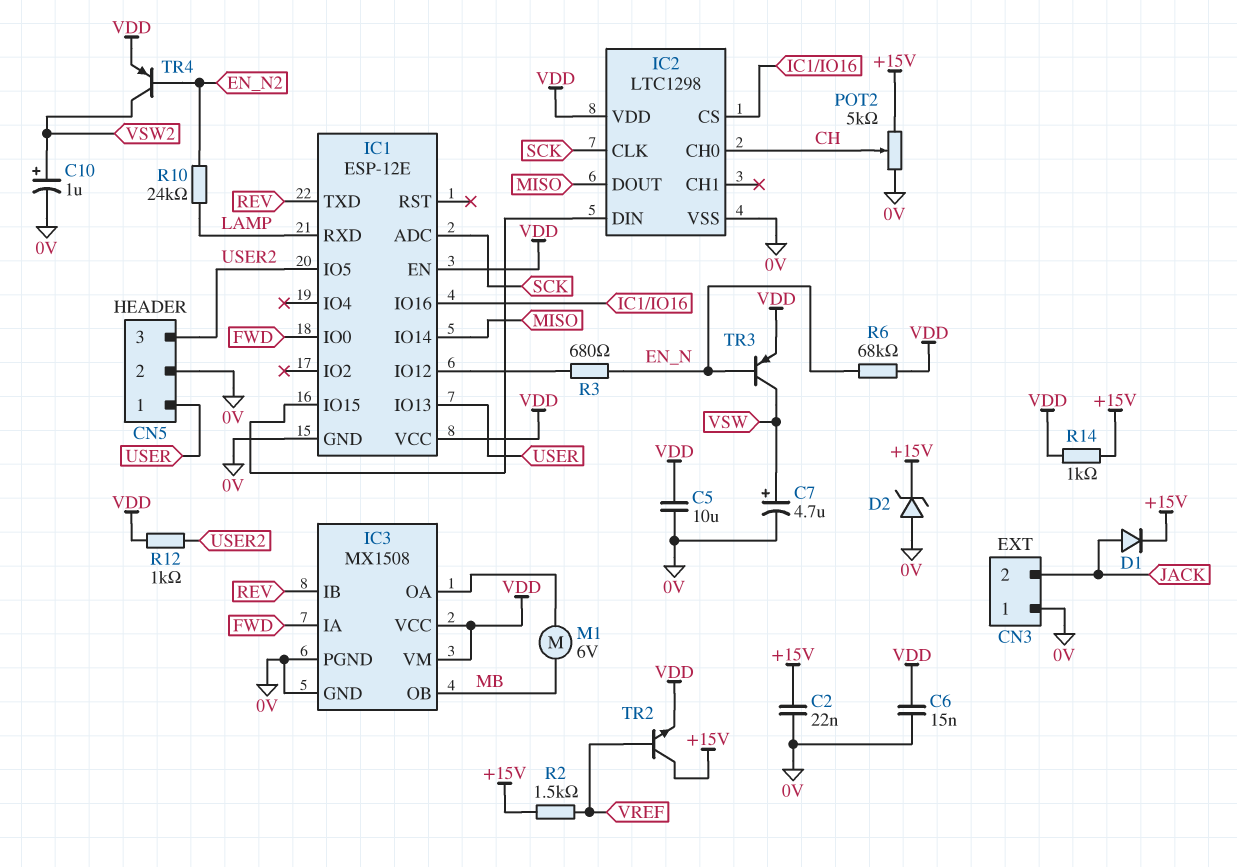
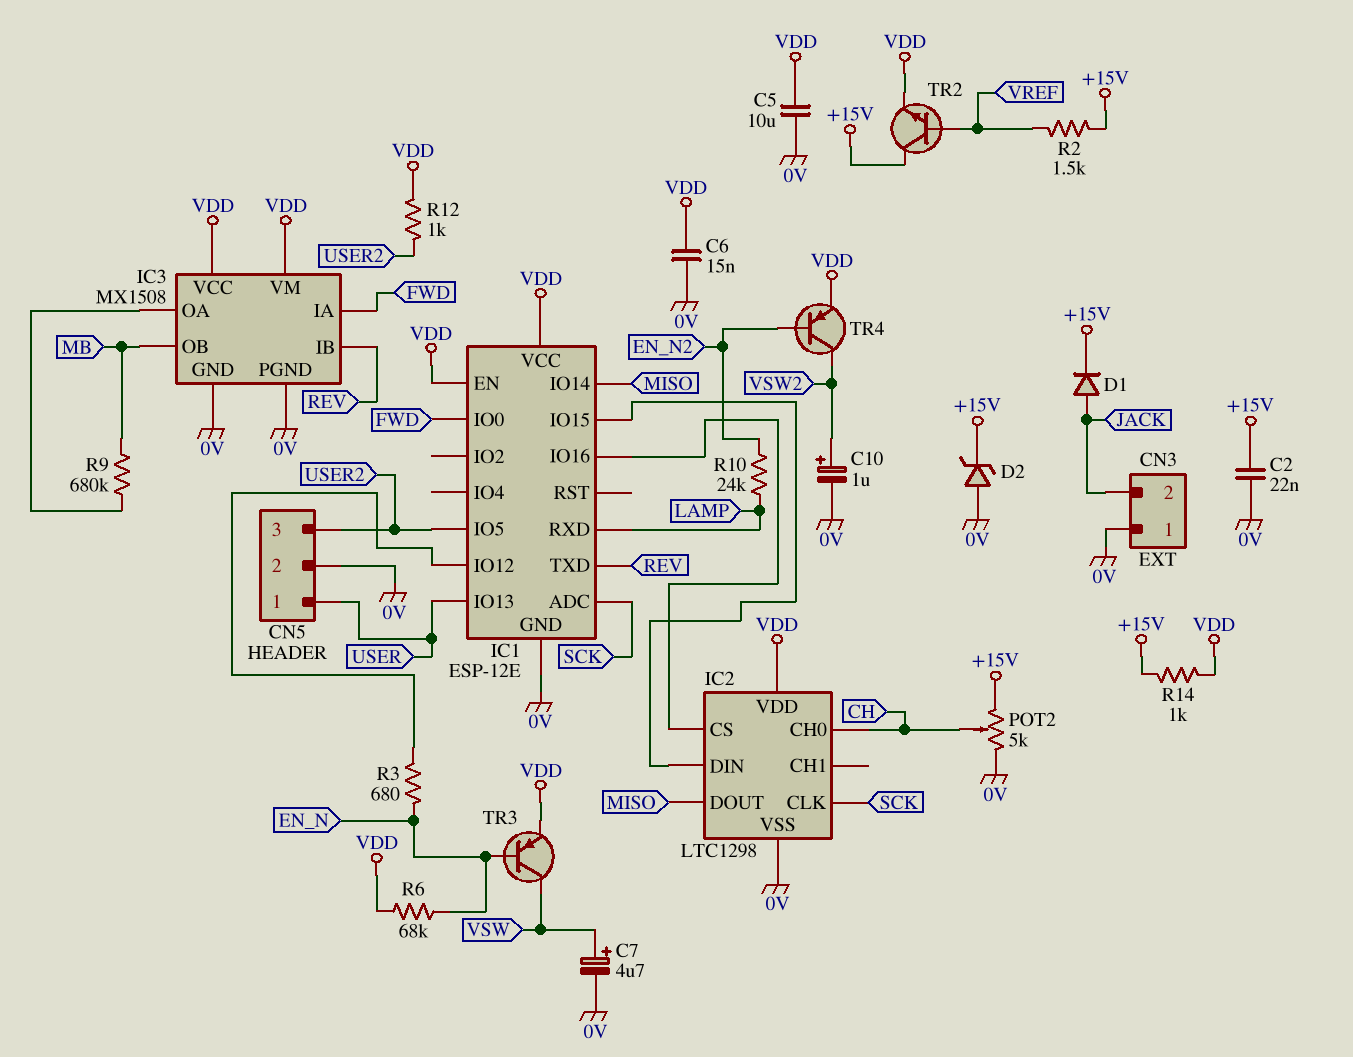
M1: motor 6V (IC3/OA, MB) -> none
R9: none -> 680k (IC3/OA, MB)

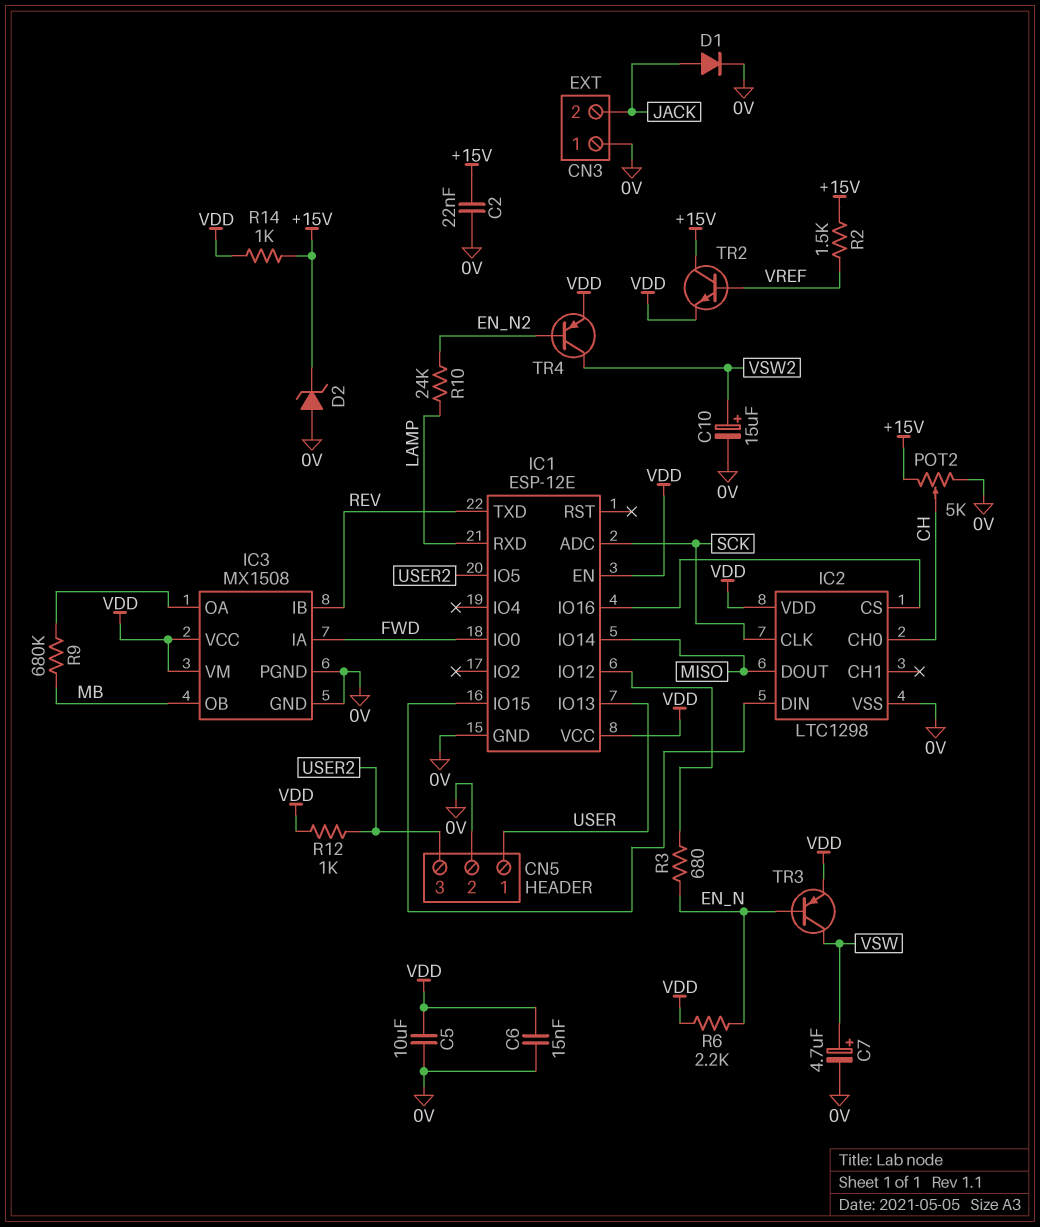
C10: 1uF (plus VSW2, minus 0V) -> 15uF (plus VSW2, minus 0V)
D1: diode (A JACK, K +15V) -> diode (A JACK, K 0V)
R6: 68k (EN_N, VDD) -> 2.2k (EN_N, VDD)

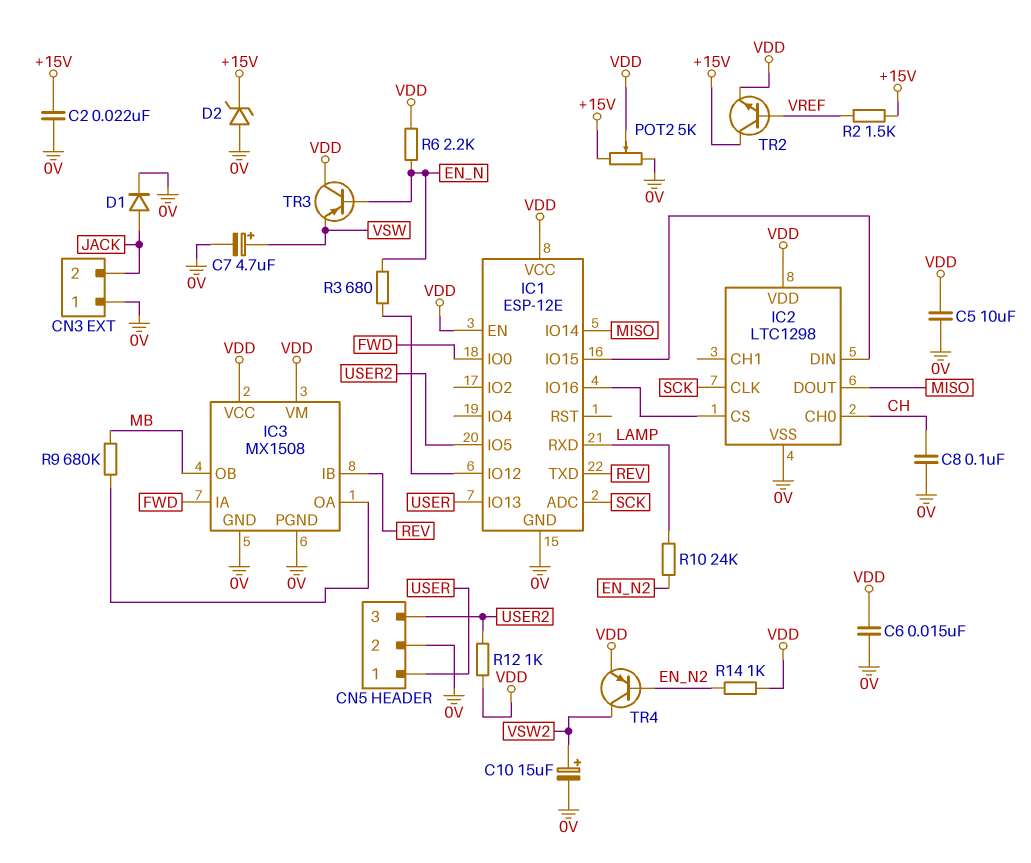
C8: none -> 100nF (0V, CH)
POT2: 5k (+15V, 0V, wiper CH) -> 5k (+15V, 0V, wiper VDD)
R14: 1k (+15V, VDD) -> 1k (EN_N2, VDD)
TR3: PNP (B EN_N, C VSW, E VDD) -> PNP (B EN_N, C VDD, E VSW)

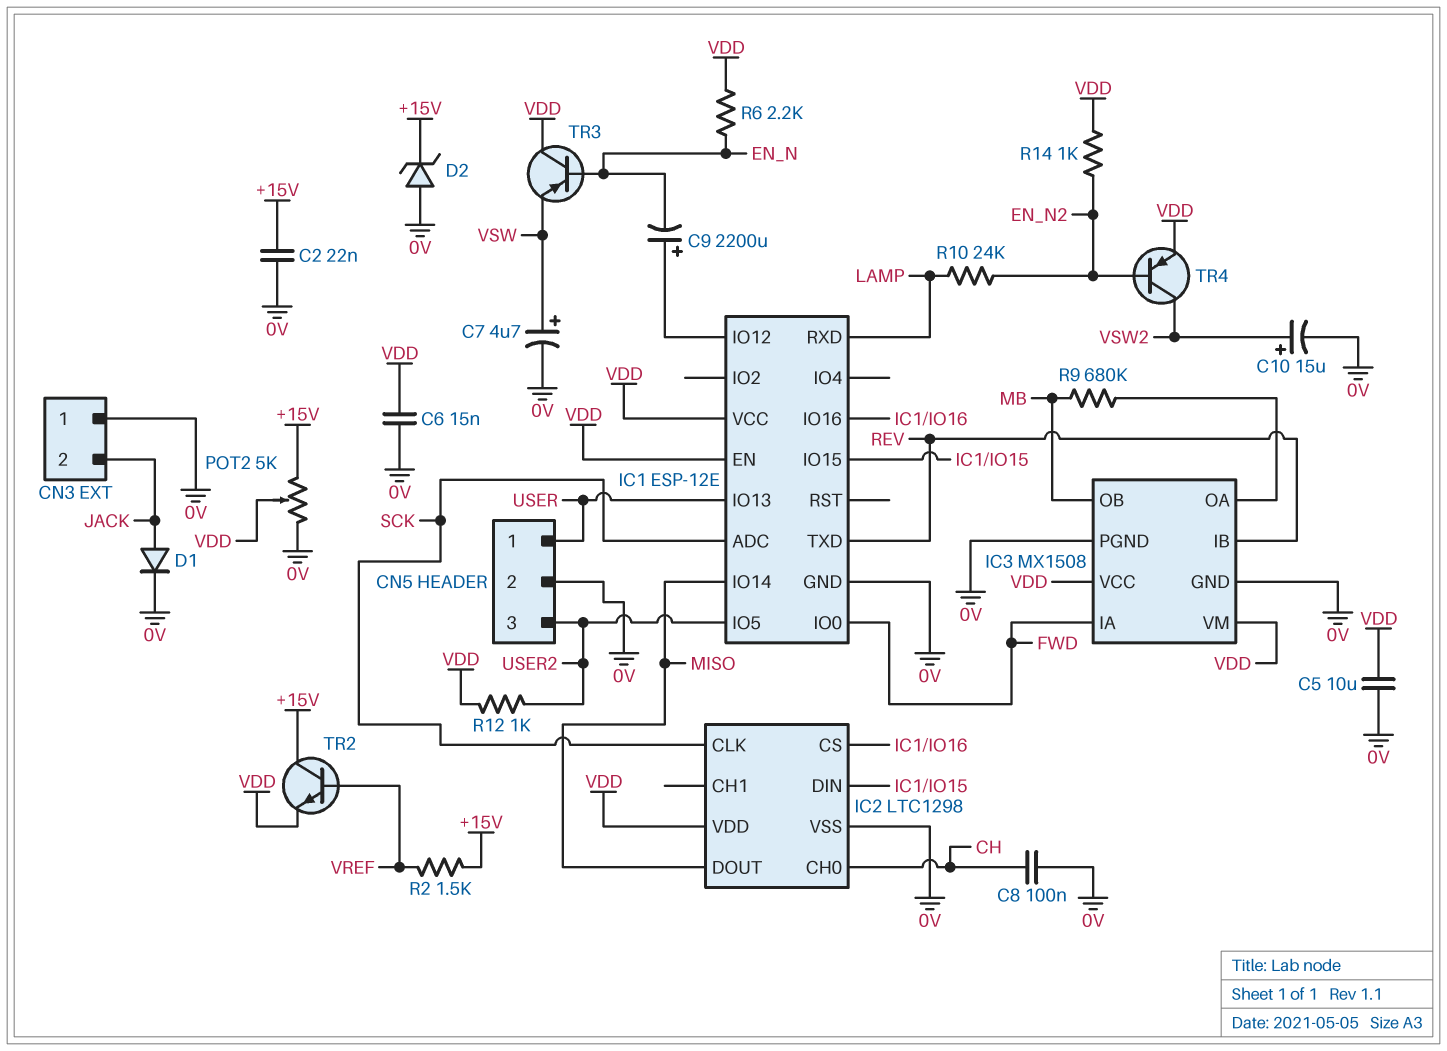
C9: none -> 2200uF (plus IC1/IO12, minus EN_N)
R3: 680 (EN_N, IC1/IO12) -> none

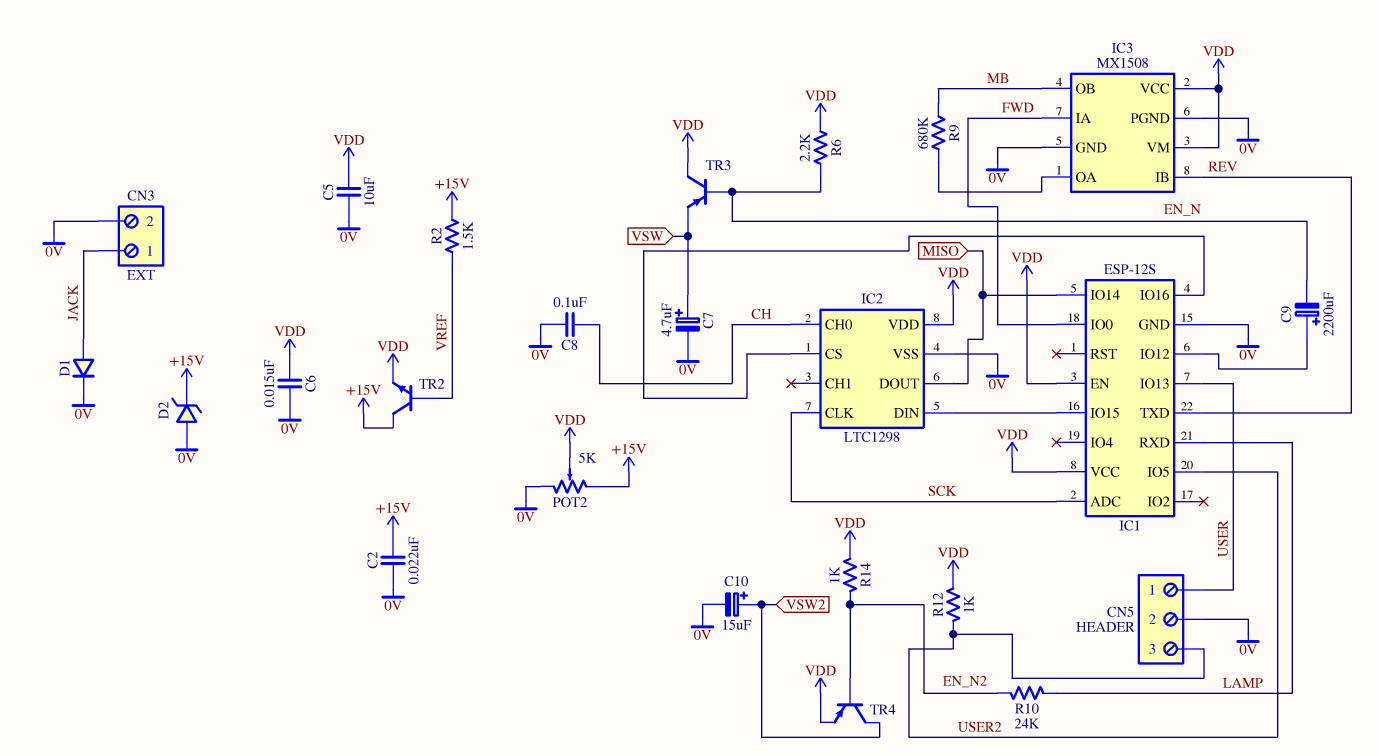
CN3 pin 1: 0V -> JACK
CN3 pin 2: JACK -> 0V
IC1: ESP-12E -> ESP-12S

